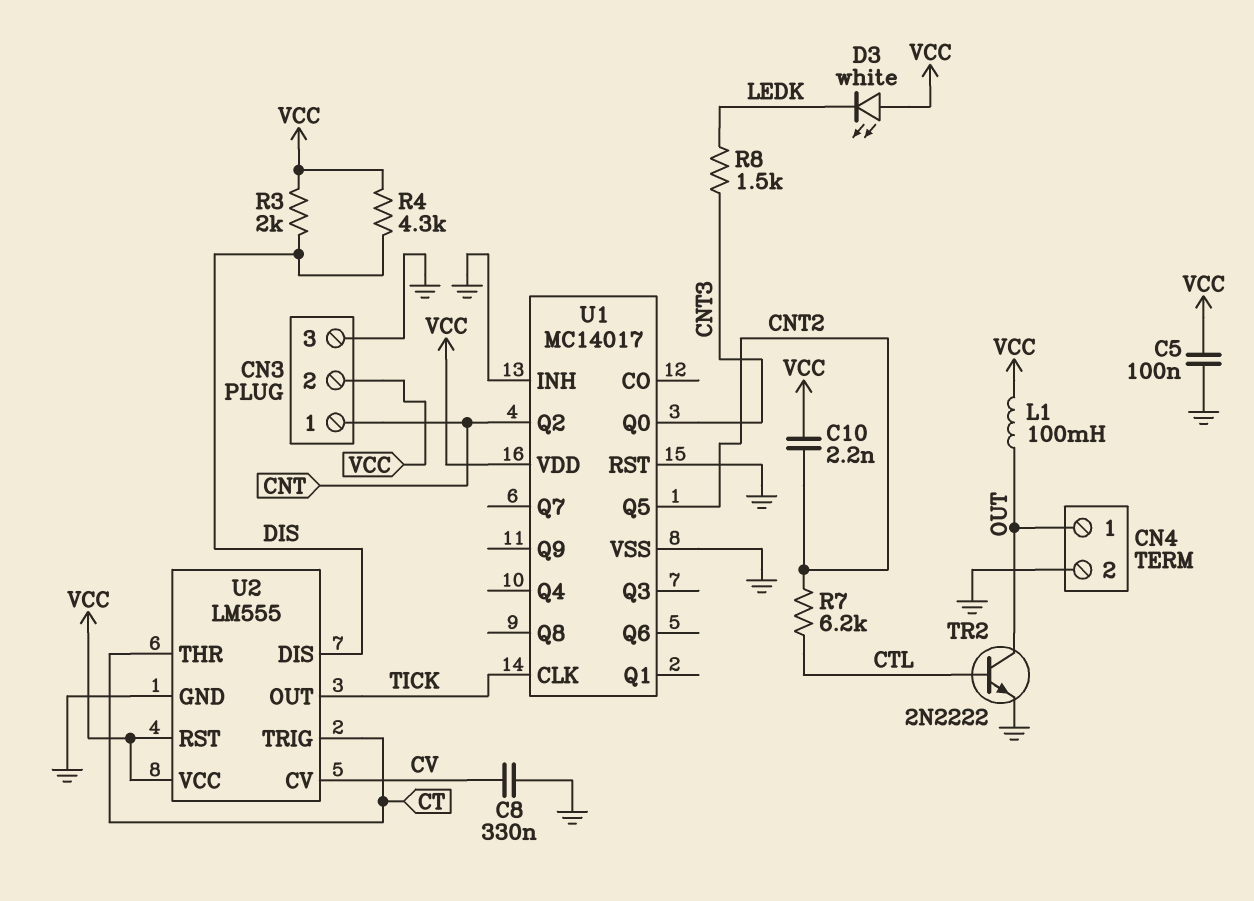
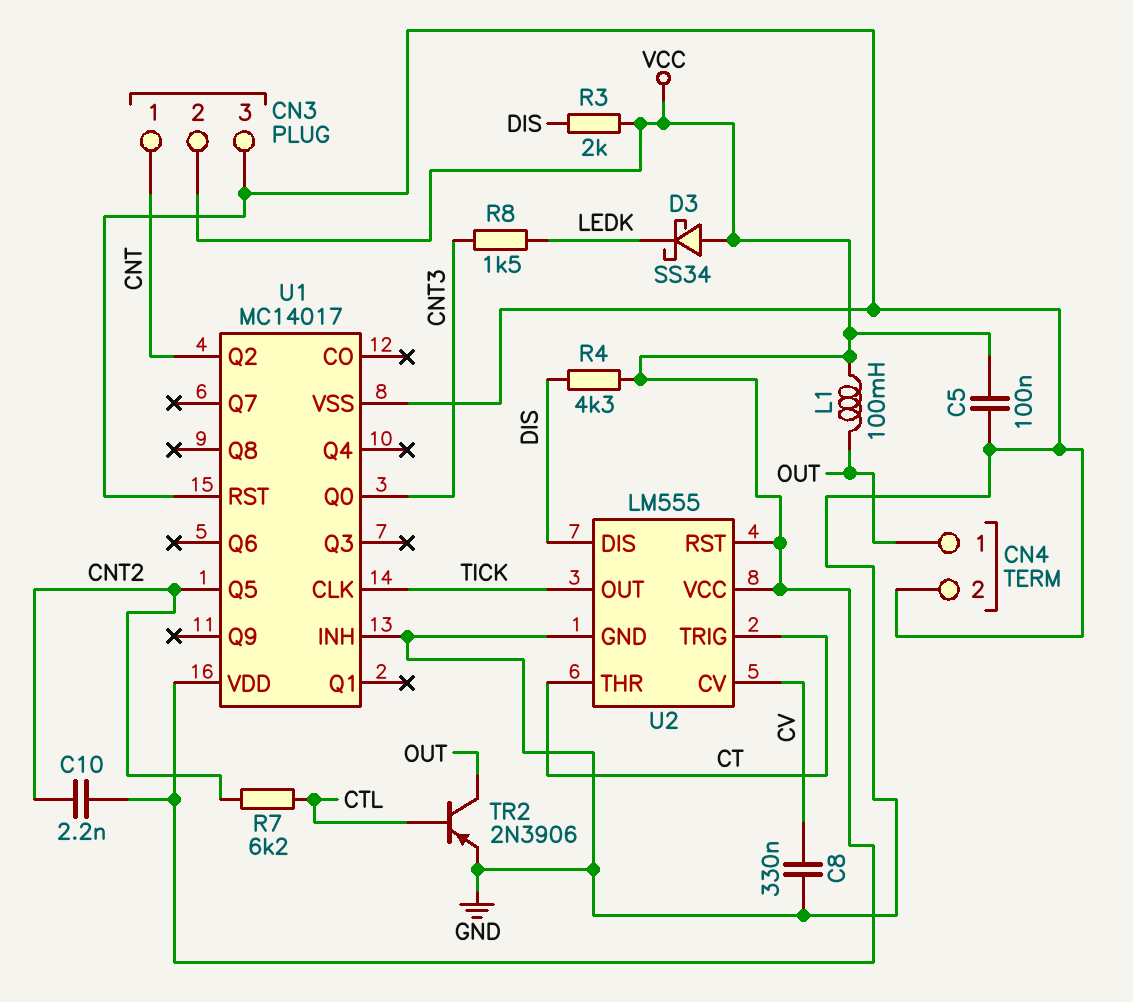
D3: LED white (A VCC, K LEDK) -> schottky SS34 (A VCC, K LEDK)
TR2: NPN 2N2222 (B CTL, C OUT, E GND) -> PNP 2N3906 (B CTL, C OUT, E GND)

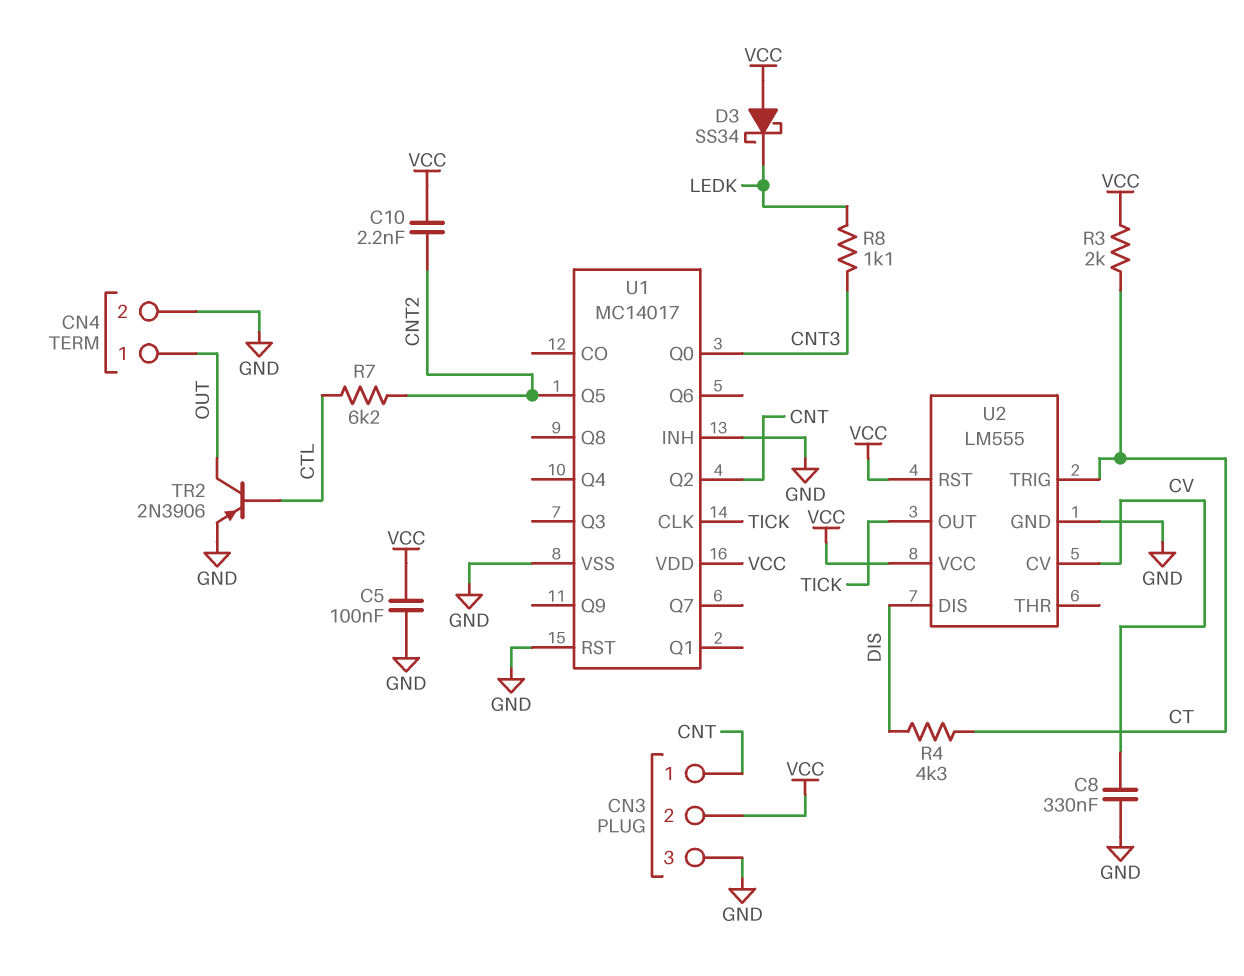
L1: 100mH (OUT, VCC) -> none
R3: 2k (DIS, VCC) -> 2k (CT, VCC)
R4: 4.3k (DIS, VCC) -> 4.3k (CT, DIS)
R8: 1.5k (CNT3, LEDK) -> 1.1k (CNT3, LEDK)
U2 pin THR: CT -> none

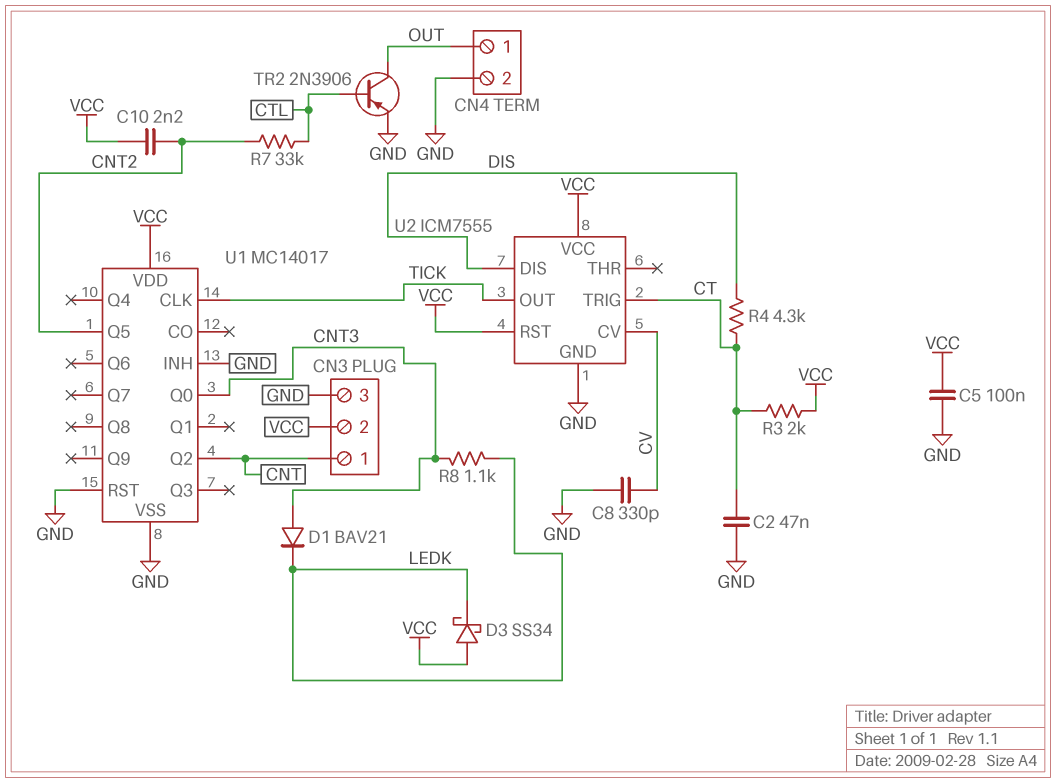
C2: none -> 47nF (CT, GND)
C8: 330nF (CV, GND) -> 330pF (CV, GND)
D1: none -> diode BAV21 (A CNT3, K LEDK)
R7: 6.2k (CNT2, CTL) -> 33k (CNT2, CTL)
U2: LM555 -> ICM7555

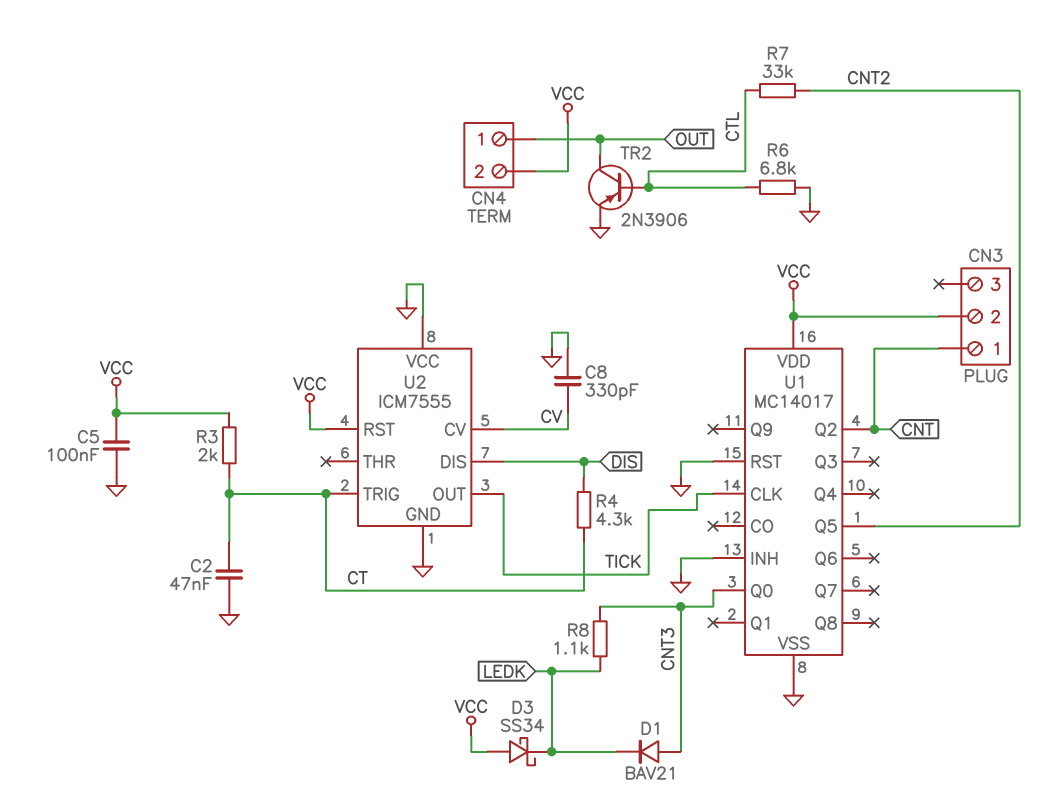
C10: 2.2nF (CNT2, VCC) -> none
CN3 pin 3: GND -> none
CN4 pin 2: GND -> VCC
R6: none -> 6.8k (CTL, GND)
U2 pin VCC: VCC -> GND

